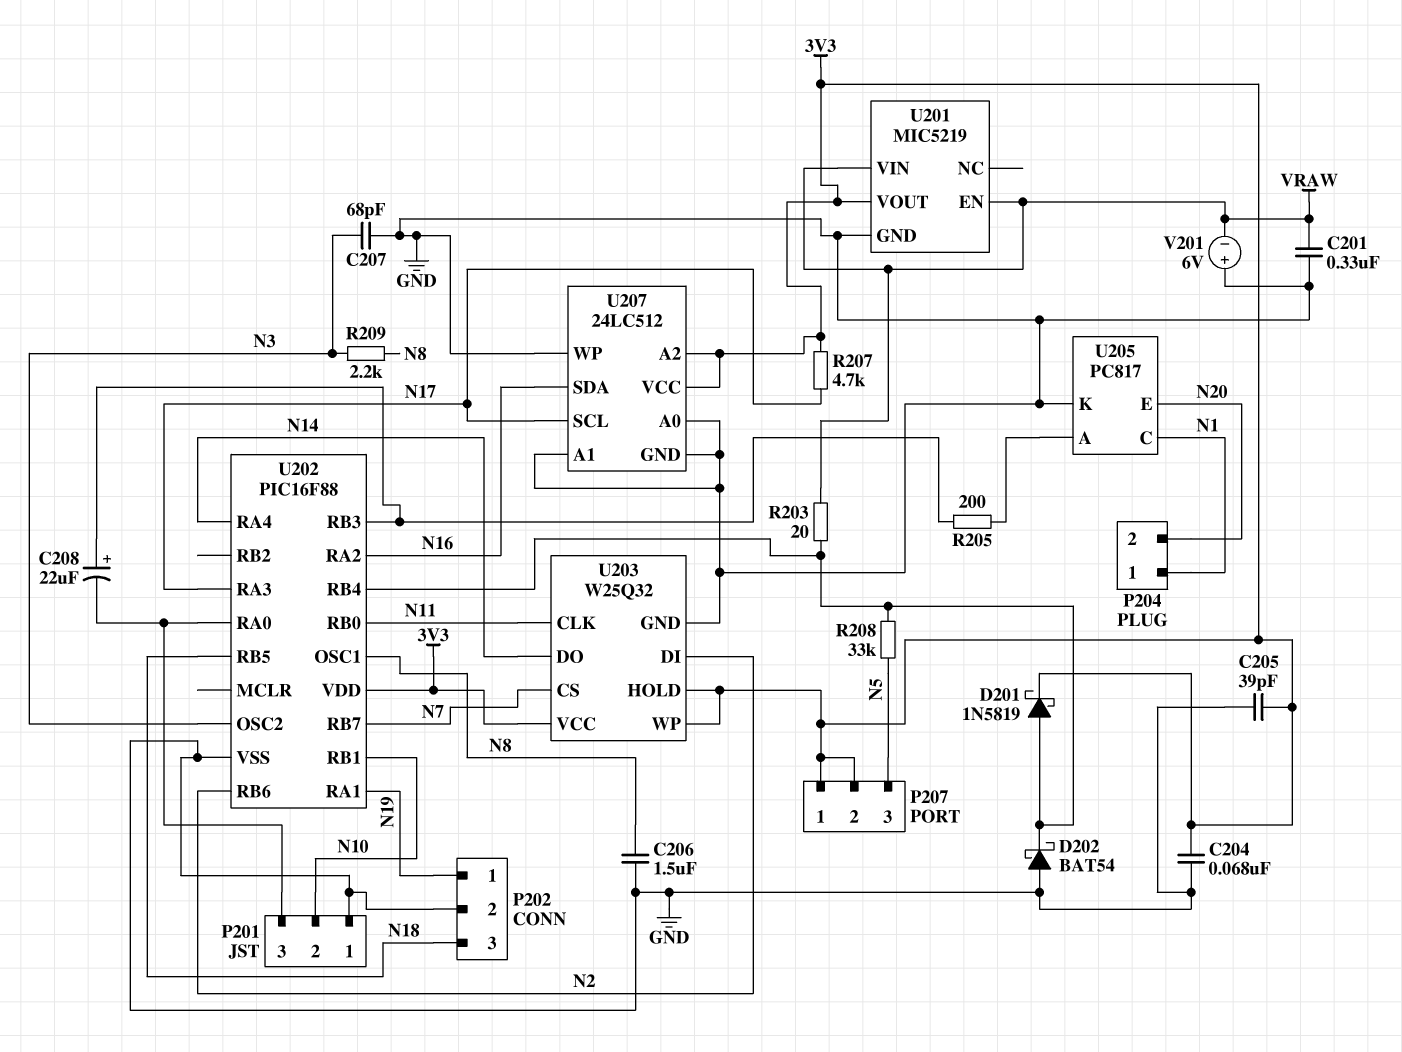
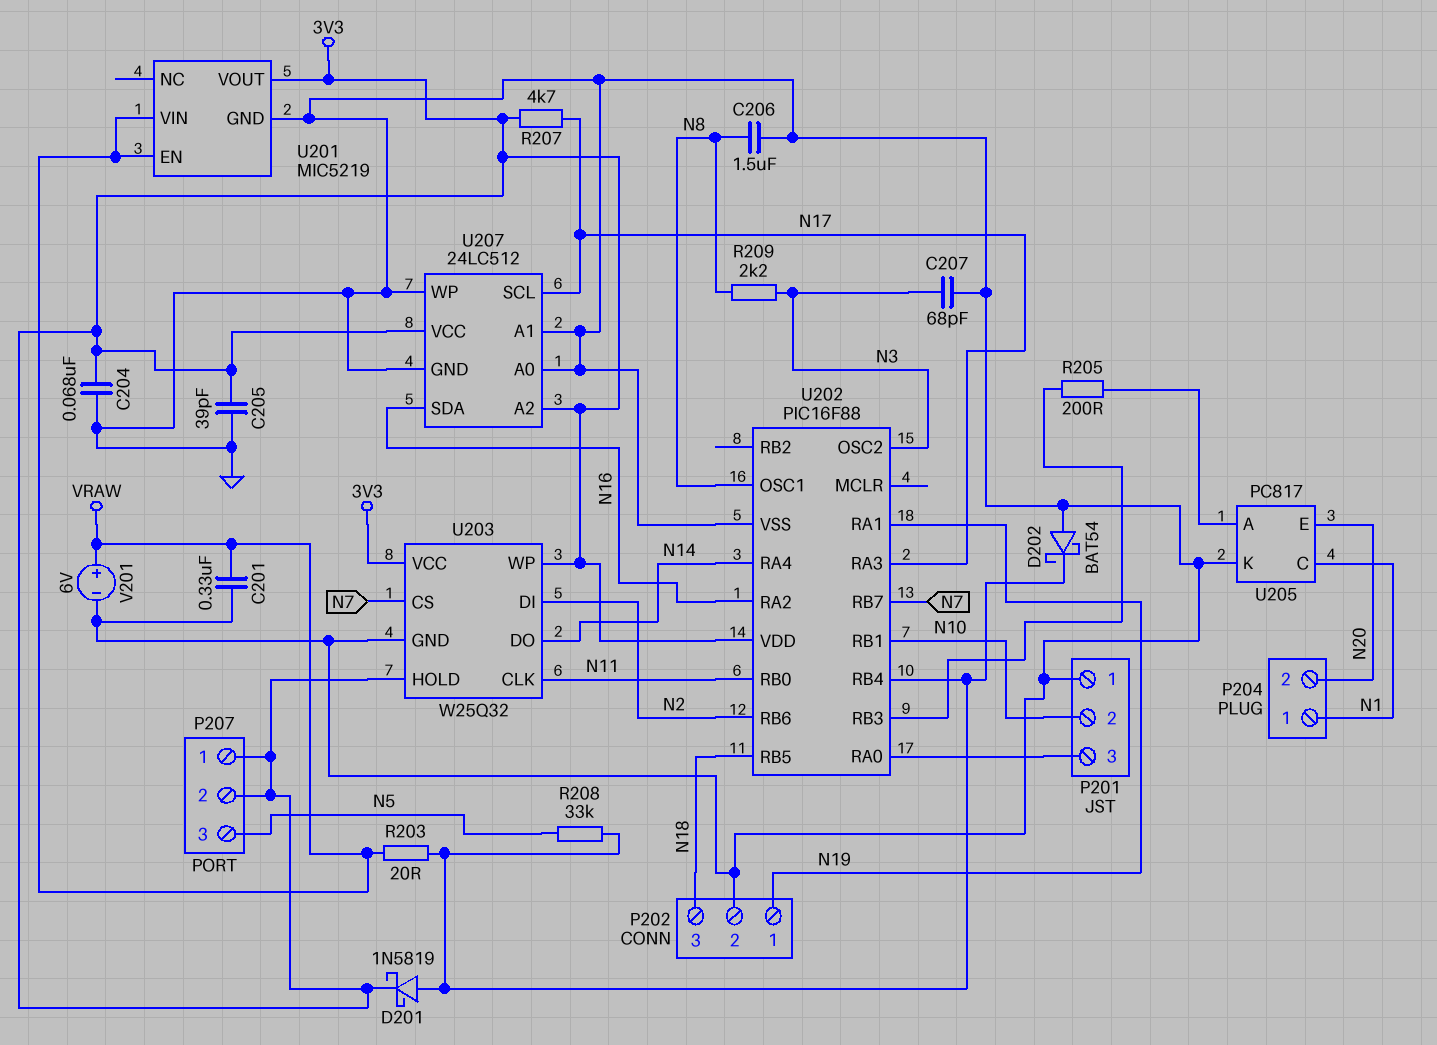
C208: 22uF (plus U202/RB3, minus P201/3) -> none
V201: 6V (plus GND, minus VRAW) -> 6V (plus VRAW, minus GND)

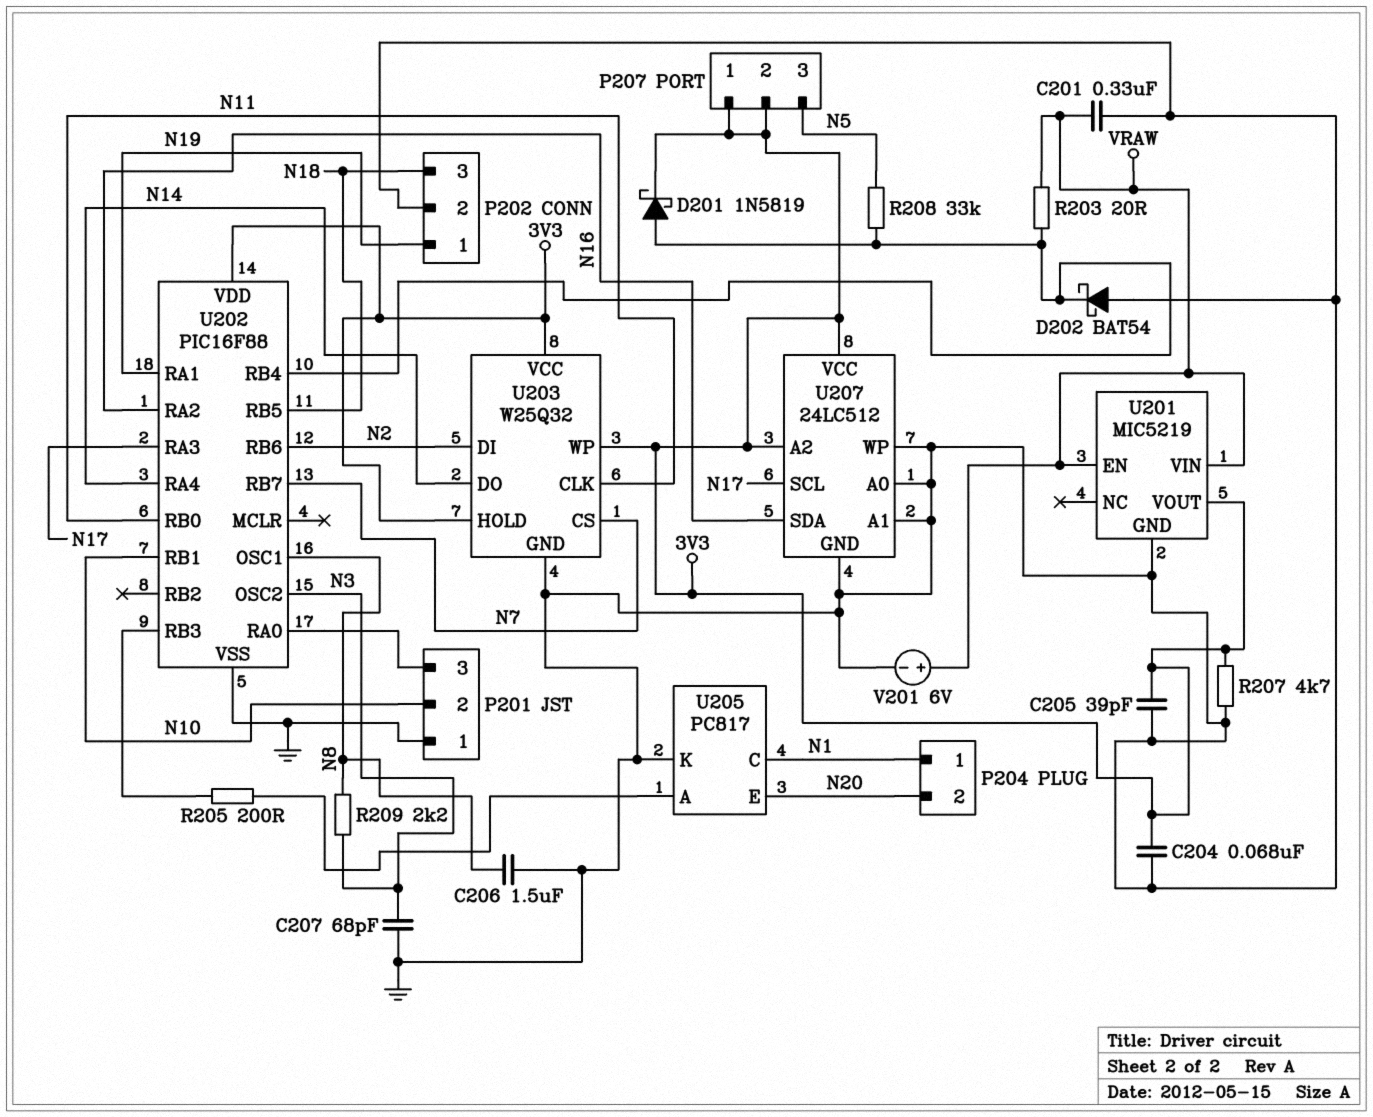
R207: 4.7k (3V3, N17) -> 4.7k (3V3, GND)

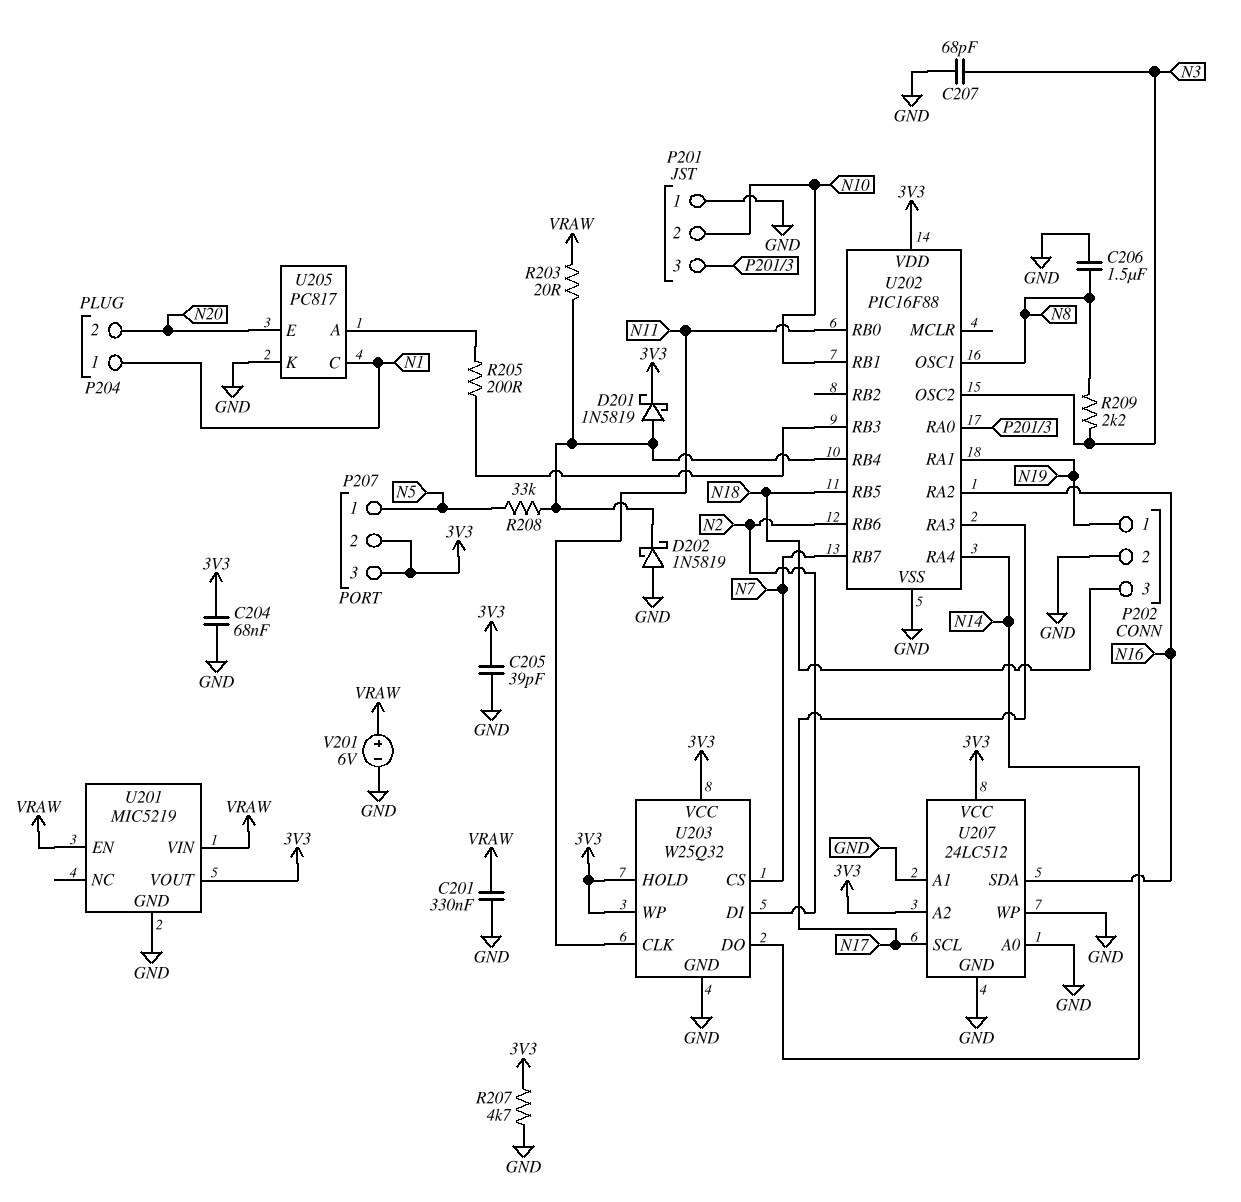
D202: schottky BAT54 (A GND, K U202/RB4) -> schottky 1N5819 (A GND, K U202/RB4)
P207 pin 1: 3V3 -> N5
P207 pin 3: N5 -> 3V3

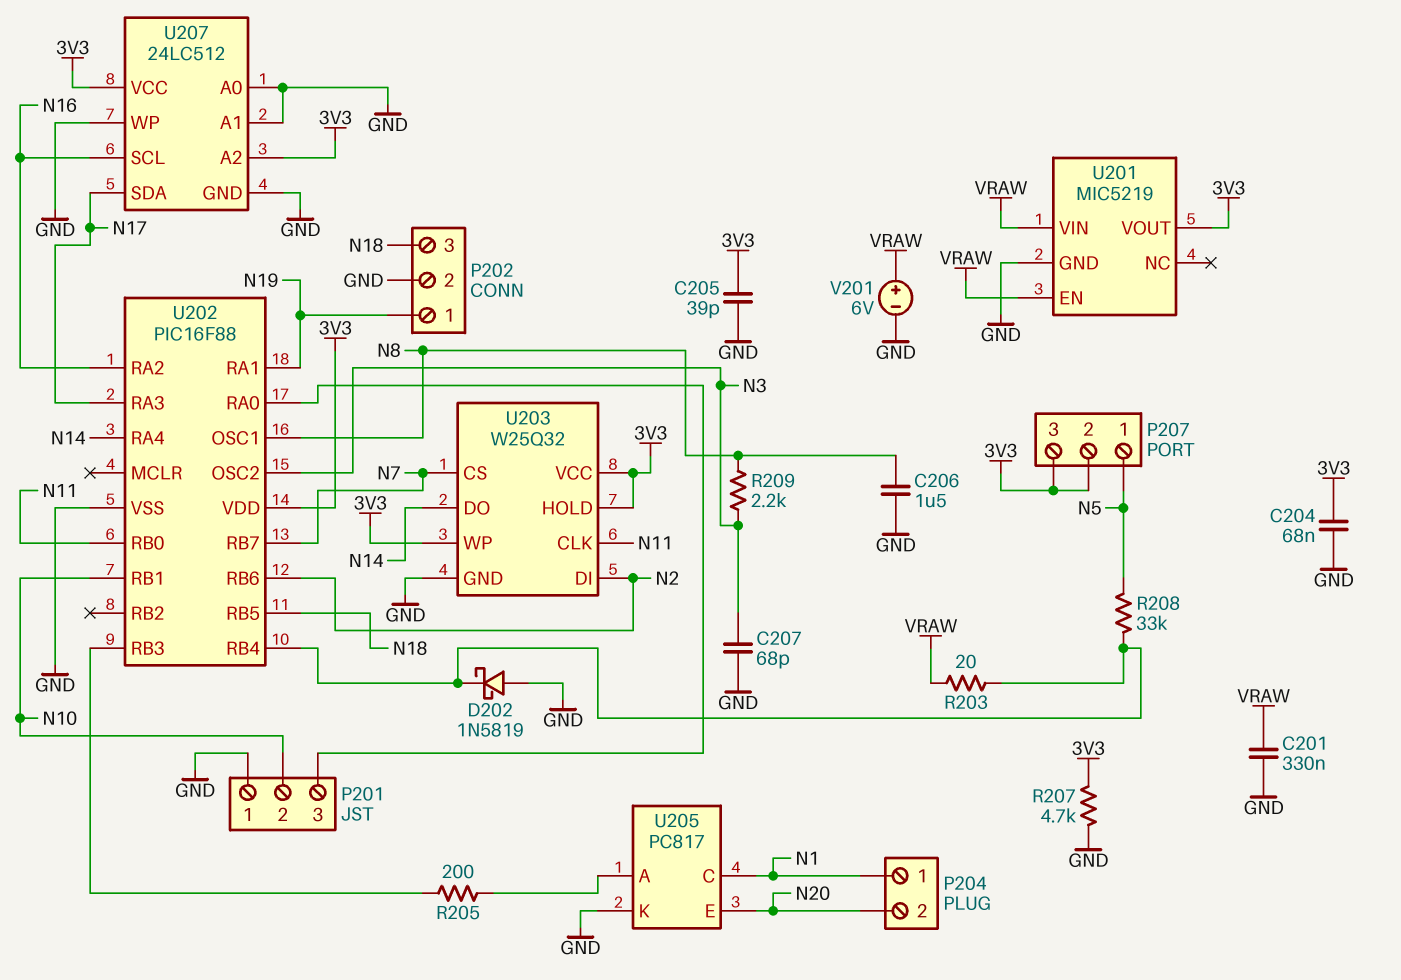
D201: schottky 1N5819 (A U202/RB4, K 3V3) -> none
U207 pin SCL: N17 -> N16
U207 pin SDA: N16 -> N17

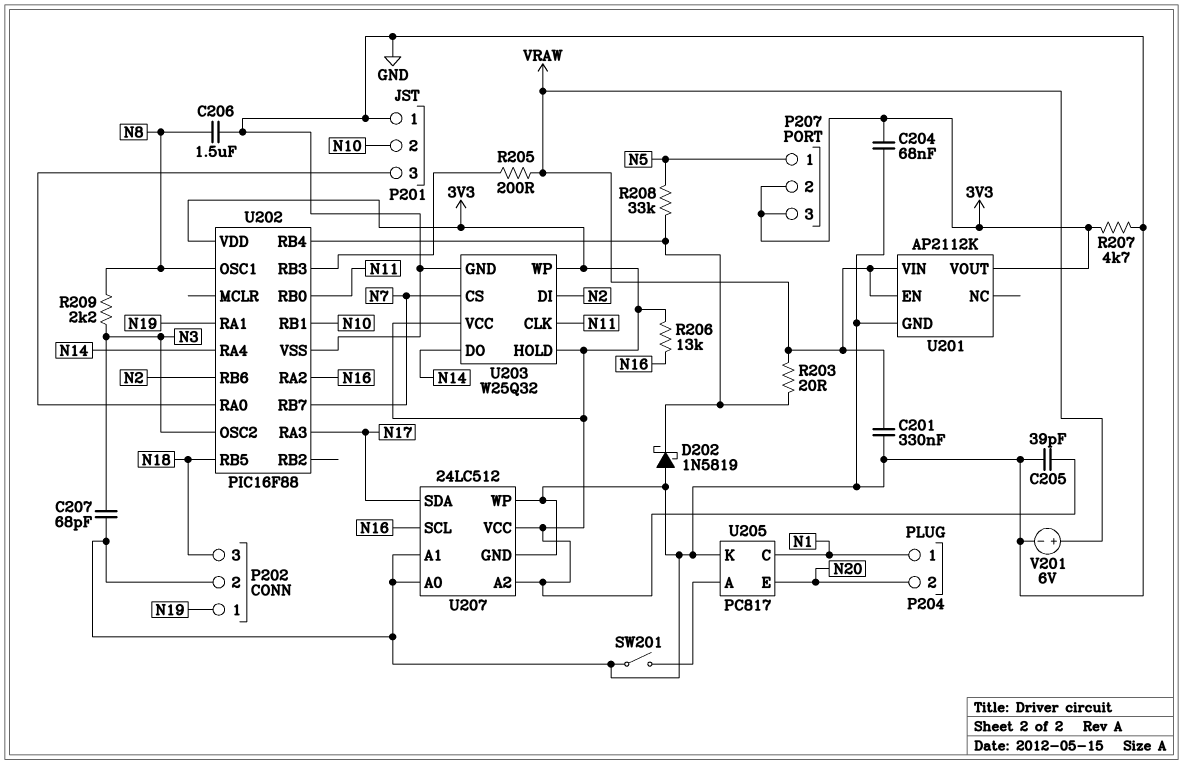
R205: 200 (U202/RB3, U205/A) -> 200 (U202/RB3, VRAW)
R206: none -> 13k (3V3, N16)
SW201: none -> switch (GND, U205/A)
U201: MIC5219 -> AP2112K

